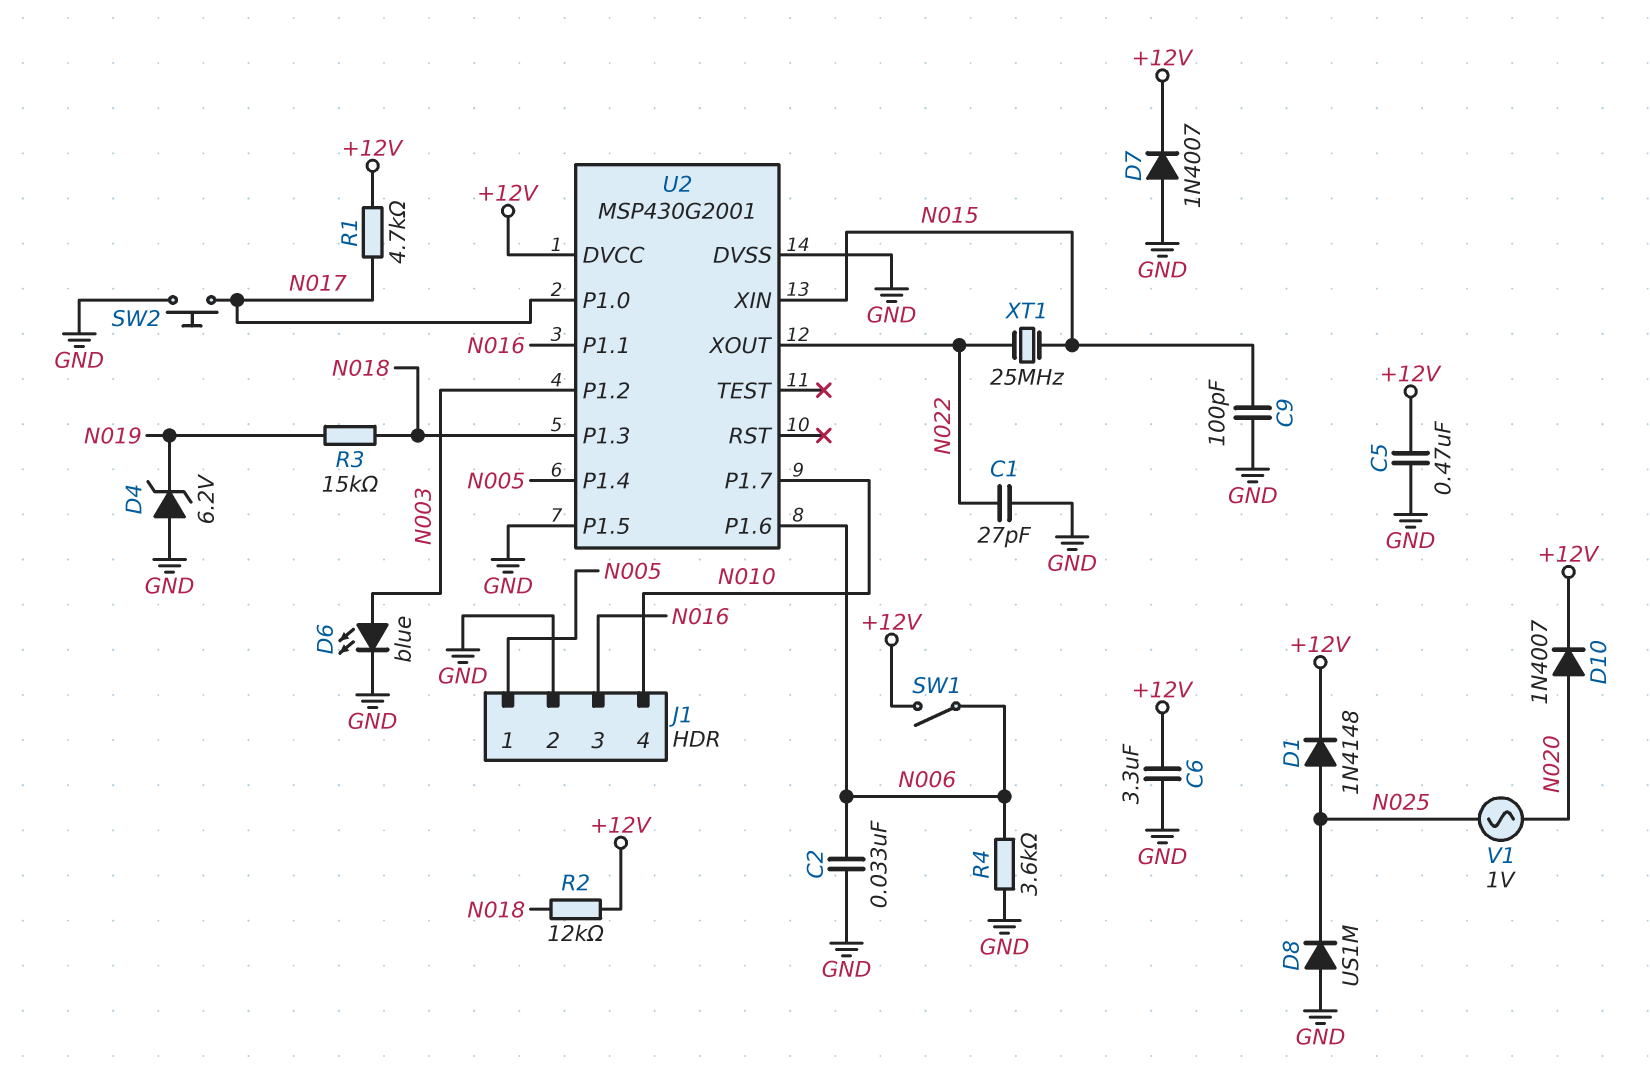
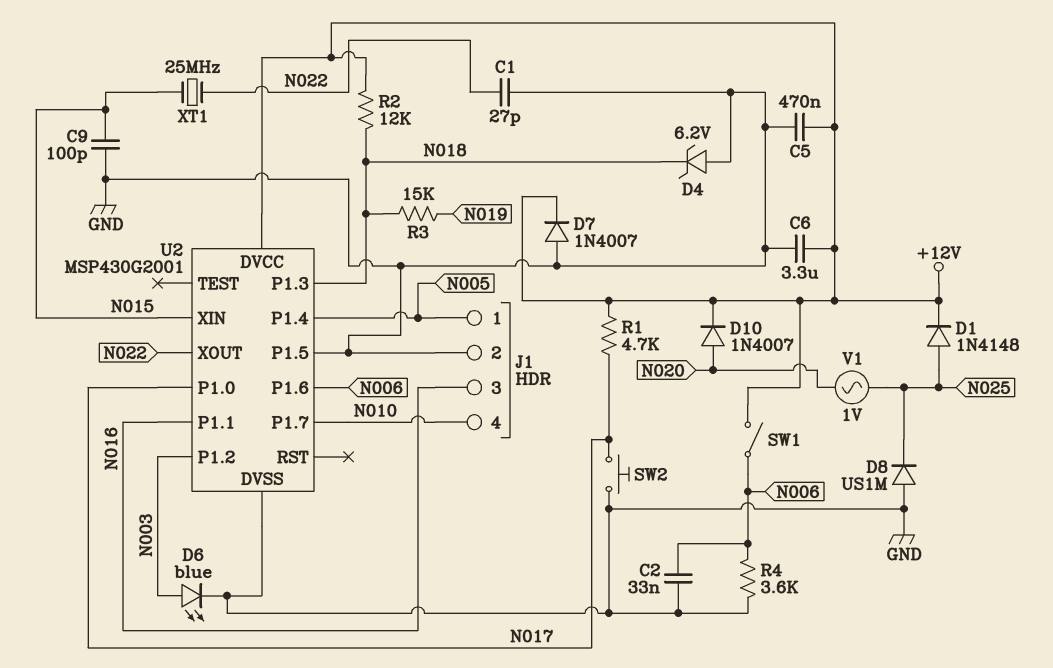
D4: zener 6.2V (A GND, K N019) -> zener 6.2V (A GND, K N018)

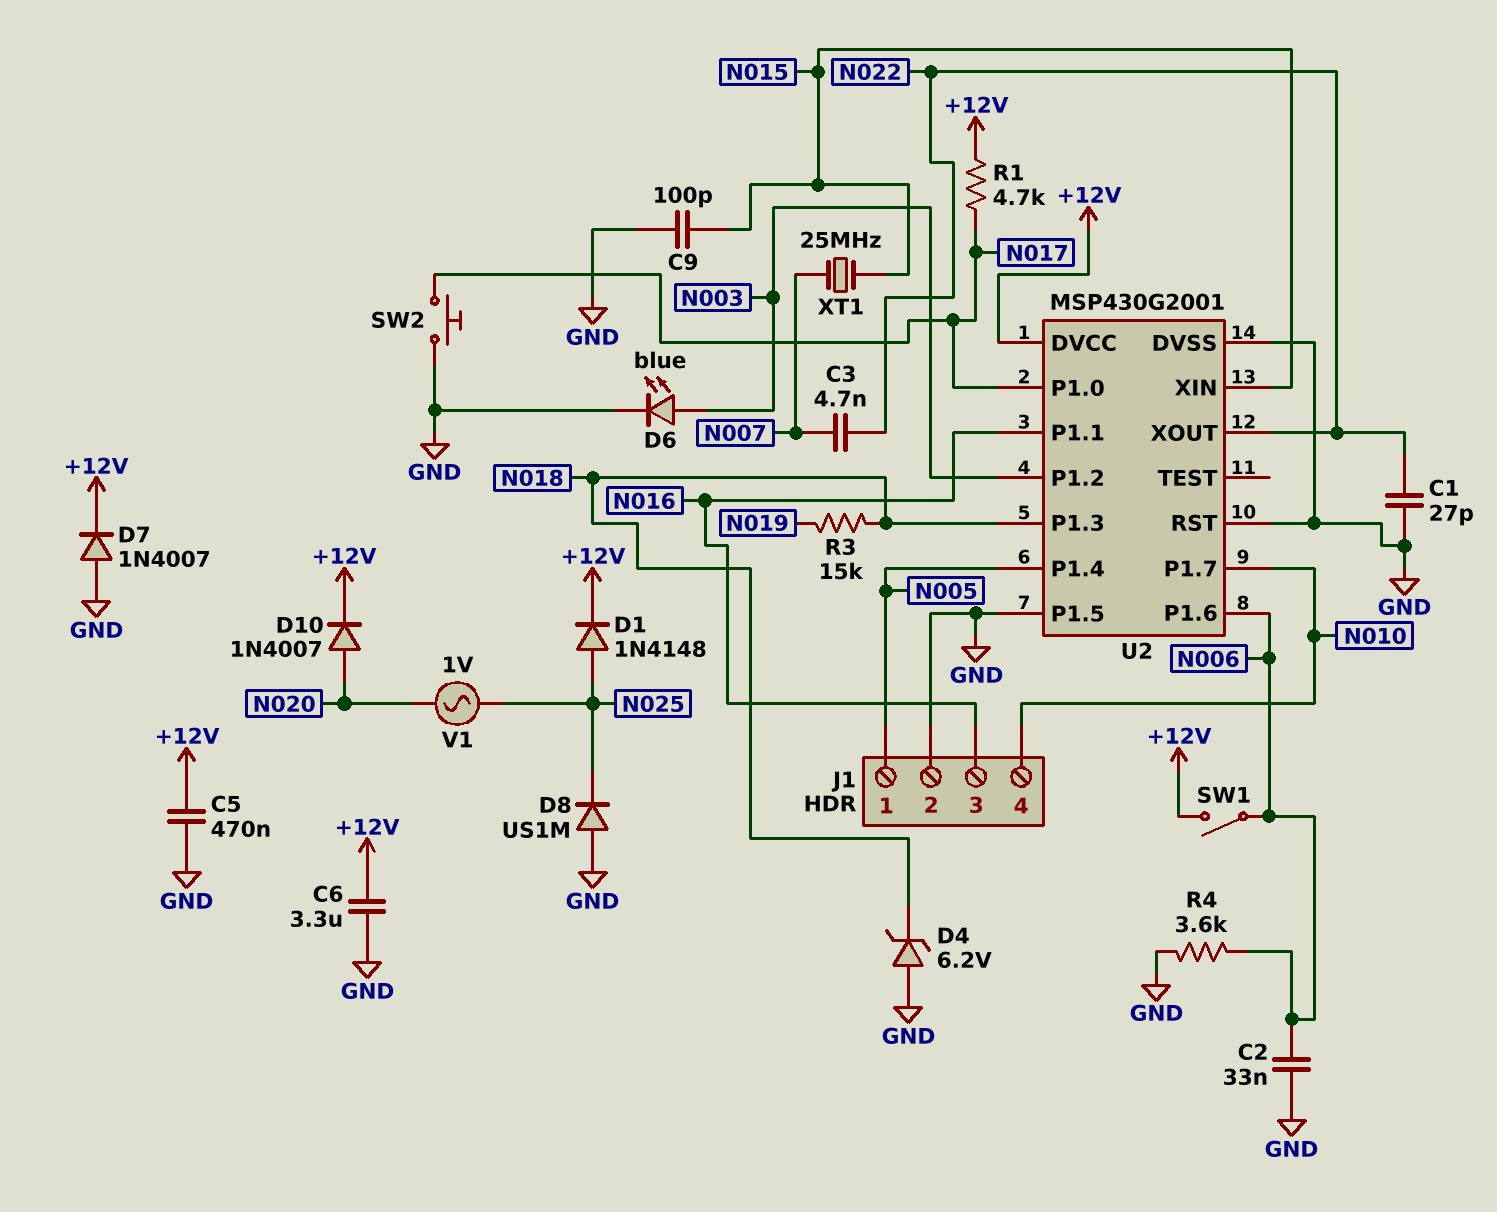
C3: none -> 4.7nF (N007, N022)
R2: 12k (+12V, N018) -> none
U2 pin RST: none -> GND
XT1: 25MHz (N015, N022) -> 25MHz (N007, N015)

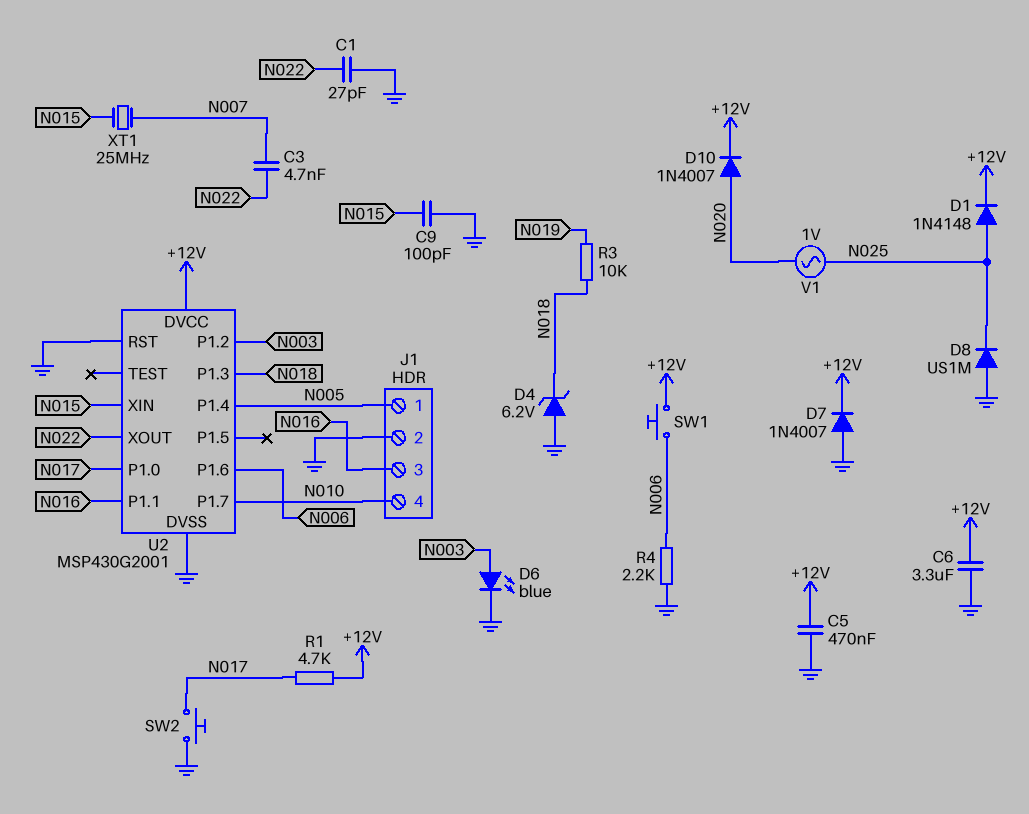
C2: 33nF (GND, N006) -> none
R3: 15k (N018, N019) -> 10k (N018, N019)
R4: 3.6k (GND, N006) -> 2.2k (GND, N006)
SW1: switch (+12V, N006) -> button (+12V, N006)
U2 pin P1.5: GND -> none

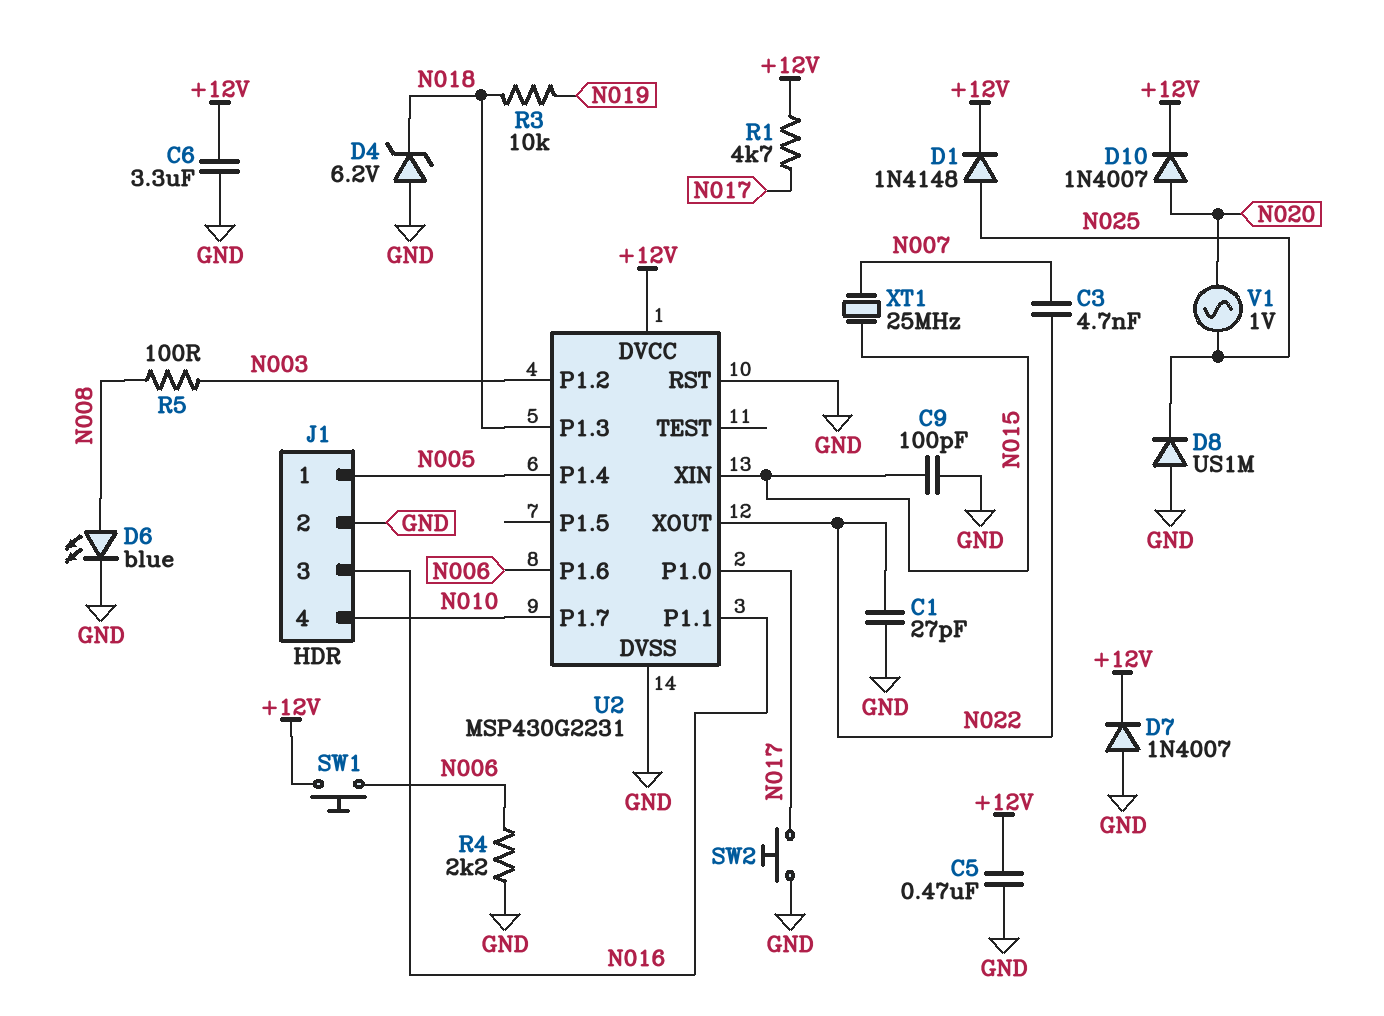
D6: LED blue (A N003, K GND) -> LED blue (A N008, K GND)
R5: none -> 100 (N003, N008)
U2: MSP430G2001 -> MSP430G2231

